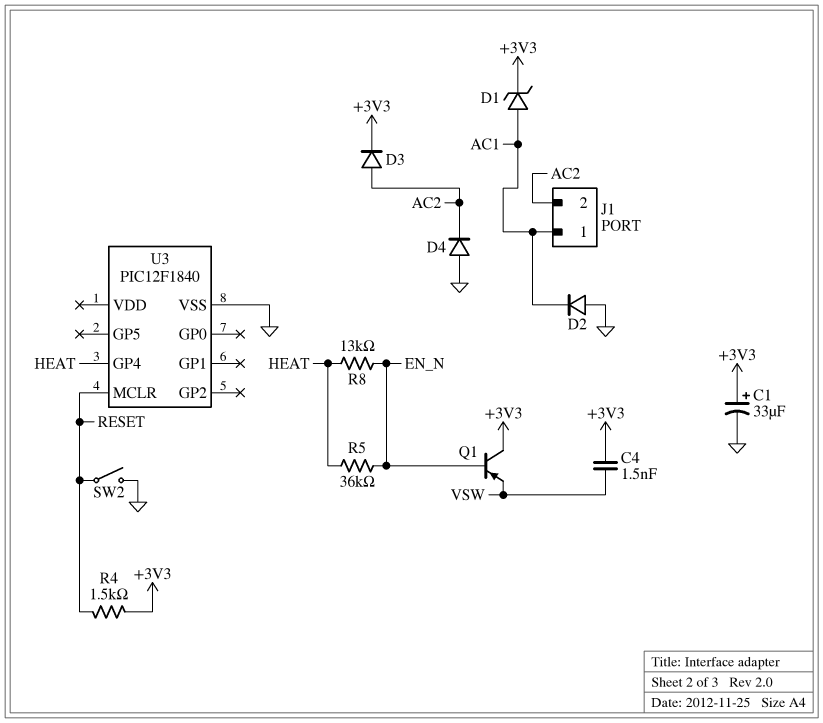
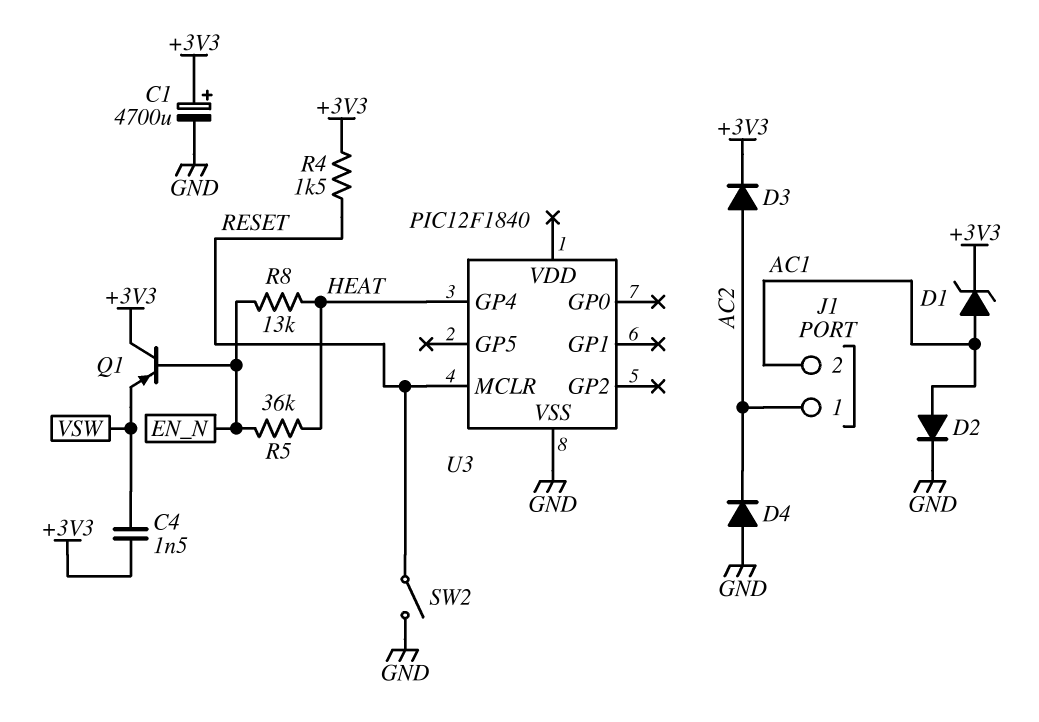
C1: 33uF (plus +3V3, minus GND) -> 4700uF (plus +3V3, minus GND)
D2: diode (A GND, K AC1) -> diode (A AC1, K GND)
J1 pin 1: AC1 -> AC2
J1 pin 2: AC2 -> AC1

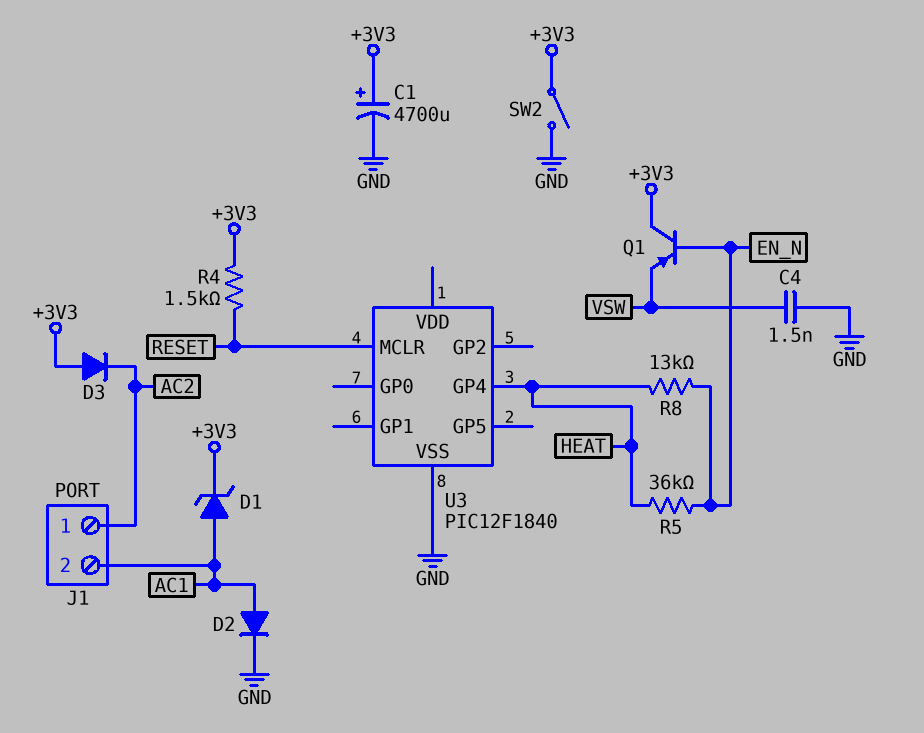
C4: 1.5nF (+3V3, VSW) -> 1.5nF (GND, VSW)
D3: diode (A AC2, K +3V3) -> diode (A +3V3, K AC2)
D4: diode (A GND, K AC2) -> none
SW2: switch (GND, RESET) -> switch (+3V3, GND)

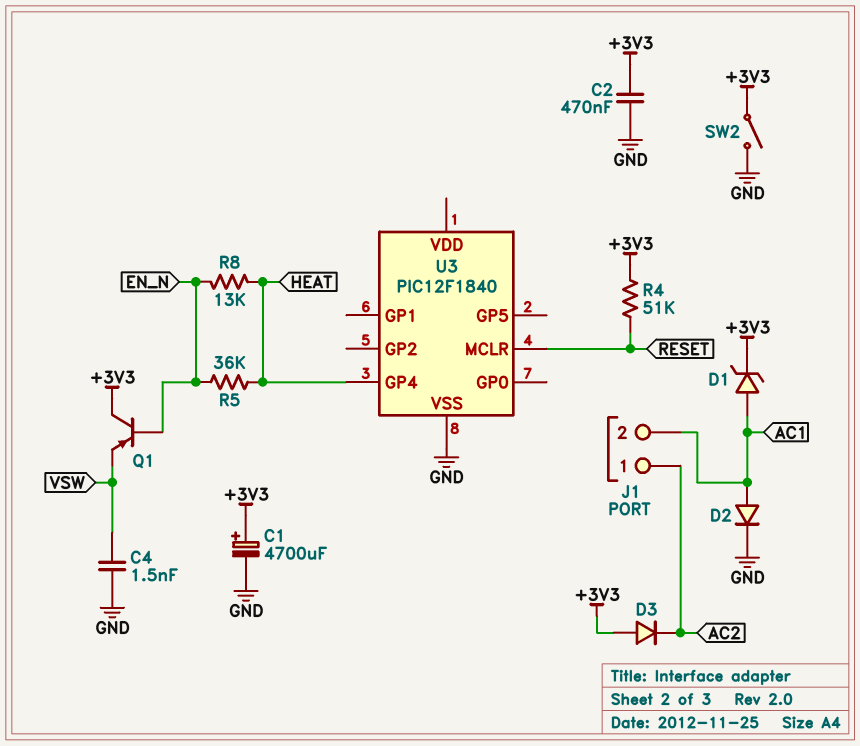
C2: none -> 470nF (+3V3, GND)
R4: 1.5k (+3V3, RESET) -> 51k (+3V3, RESET)

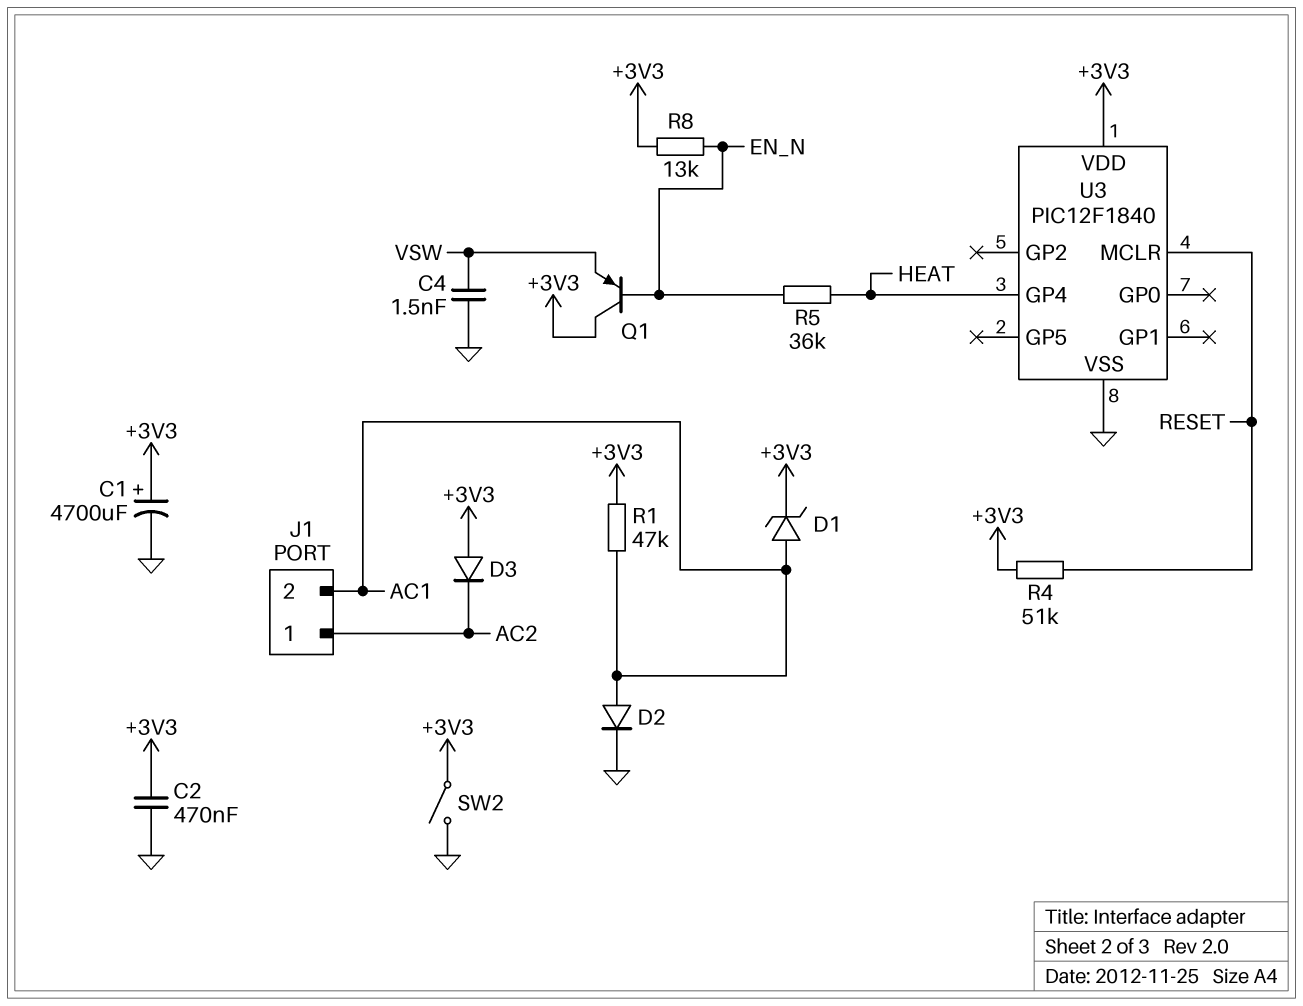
R1: none -> 47k (+3V3, AC1)
R8: 13k (EN_N, HEAT) -> 13k (+3V3, EN_N)
U3 pin VDD: none -> +3V3

